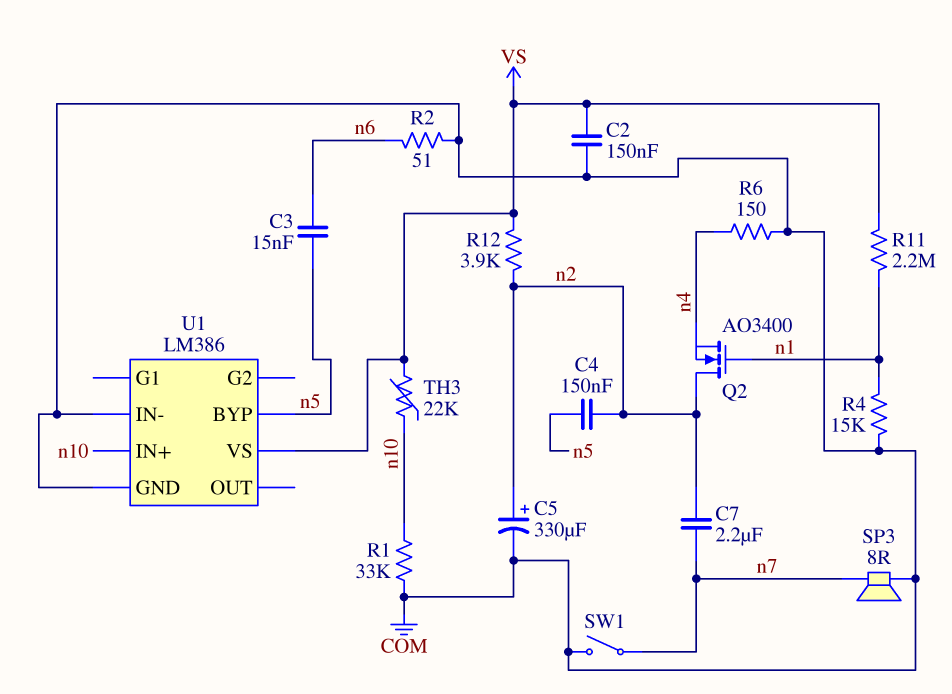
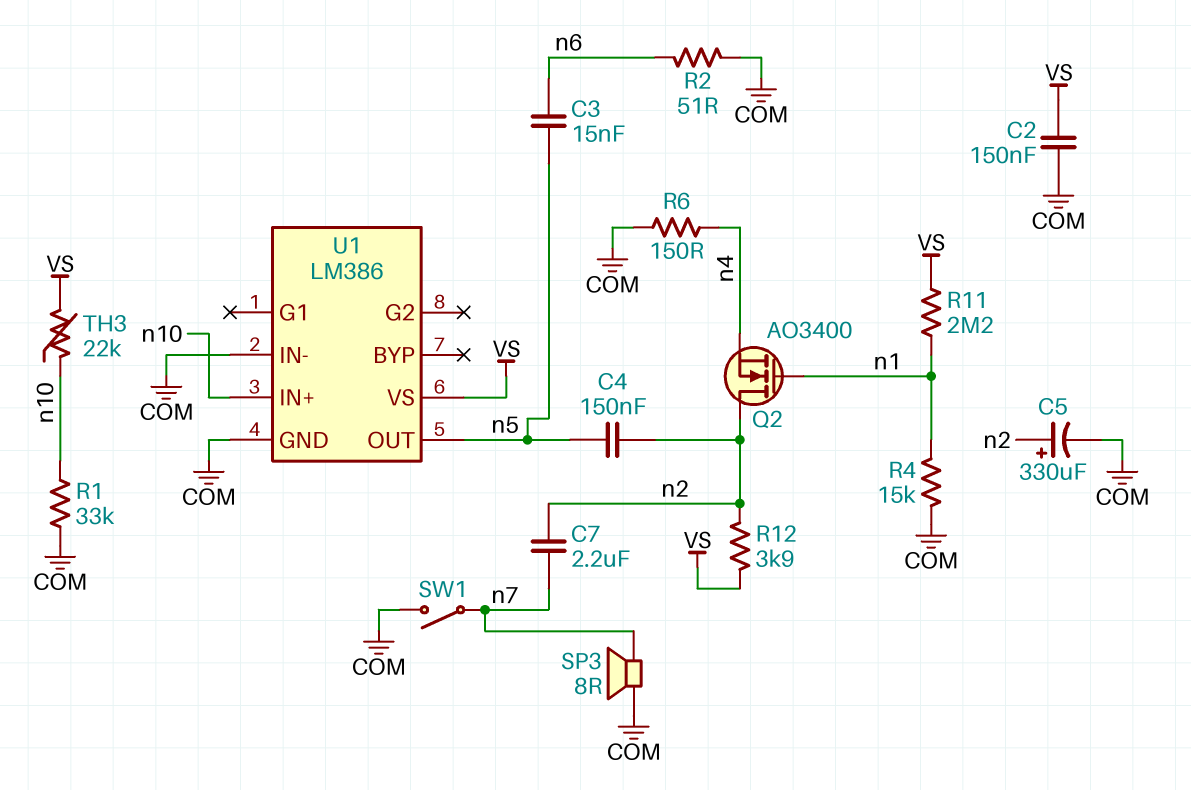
U1 pin BYP: n5 -> none
U1 pin OUT: none -> n5

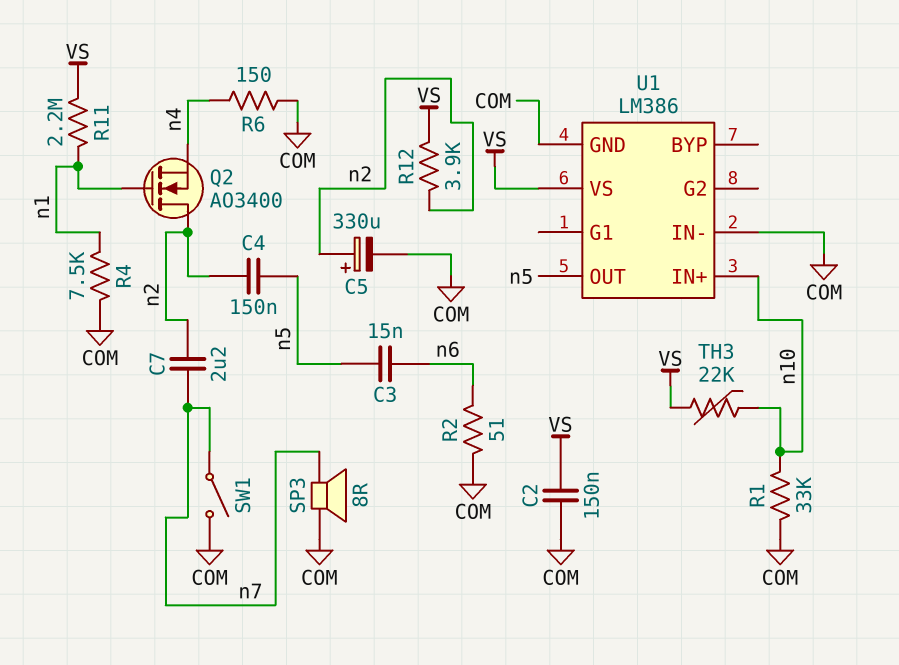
R4: 15k (COM, n1) -> 7.5k (COM, n1)

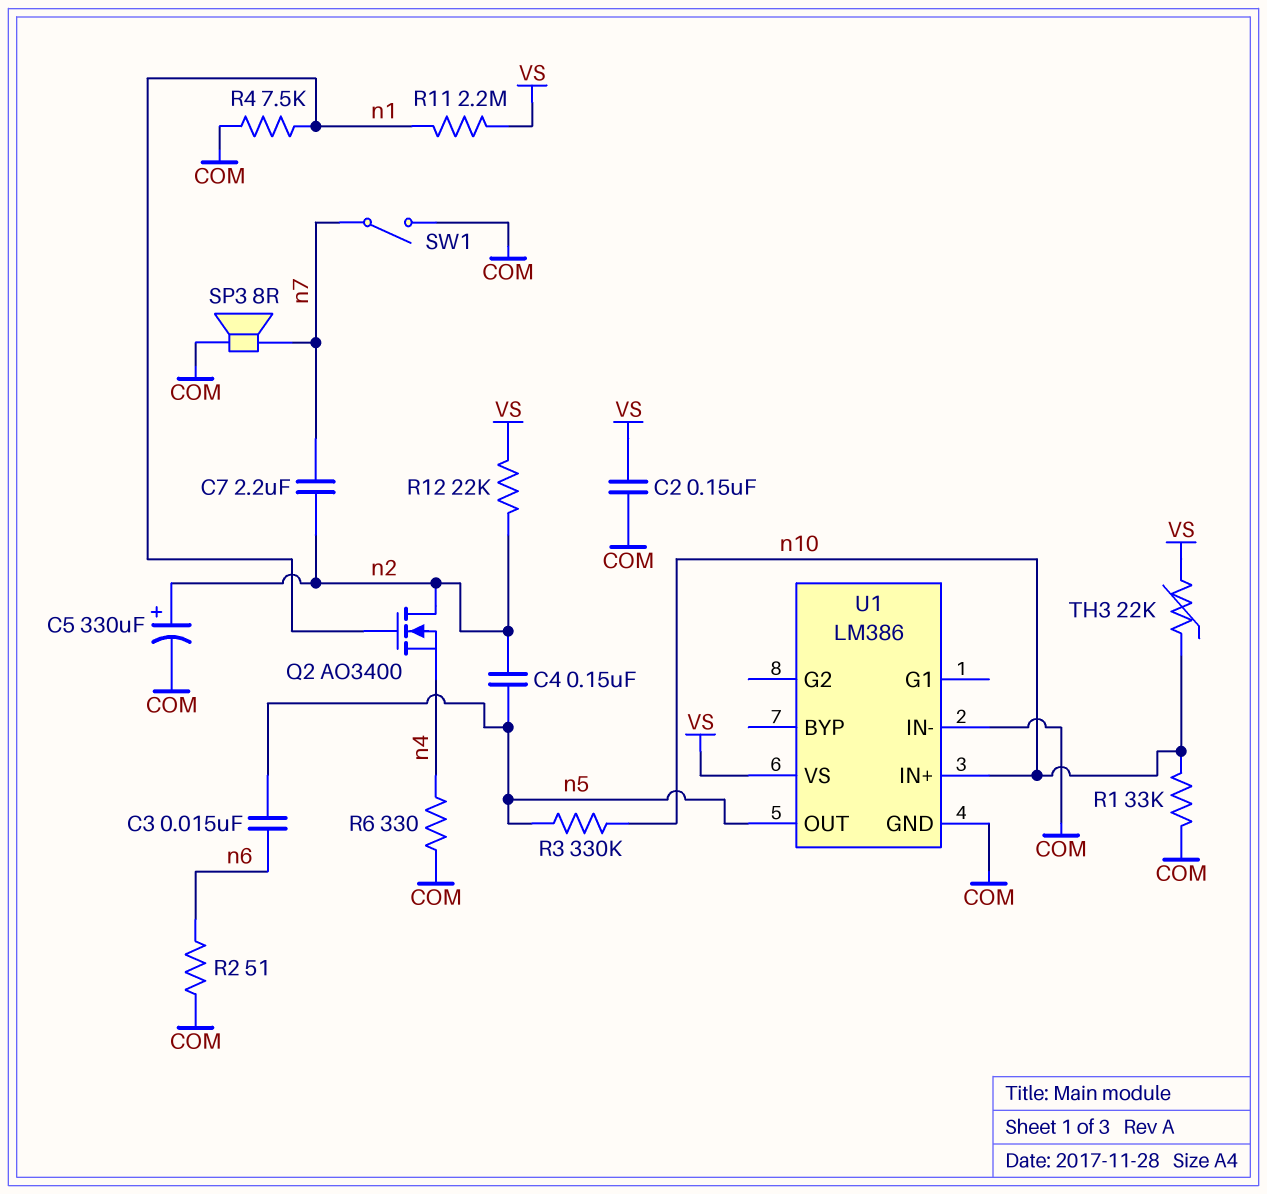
R3: none -> 330k (n5, n10)
R6: 150 (COM, n4) -> 330 (COM, n4)
R12: 3.9k (VS, n2) -> 22k (VS, n2)

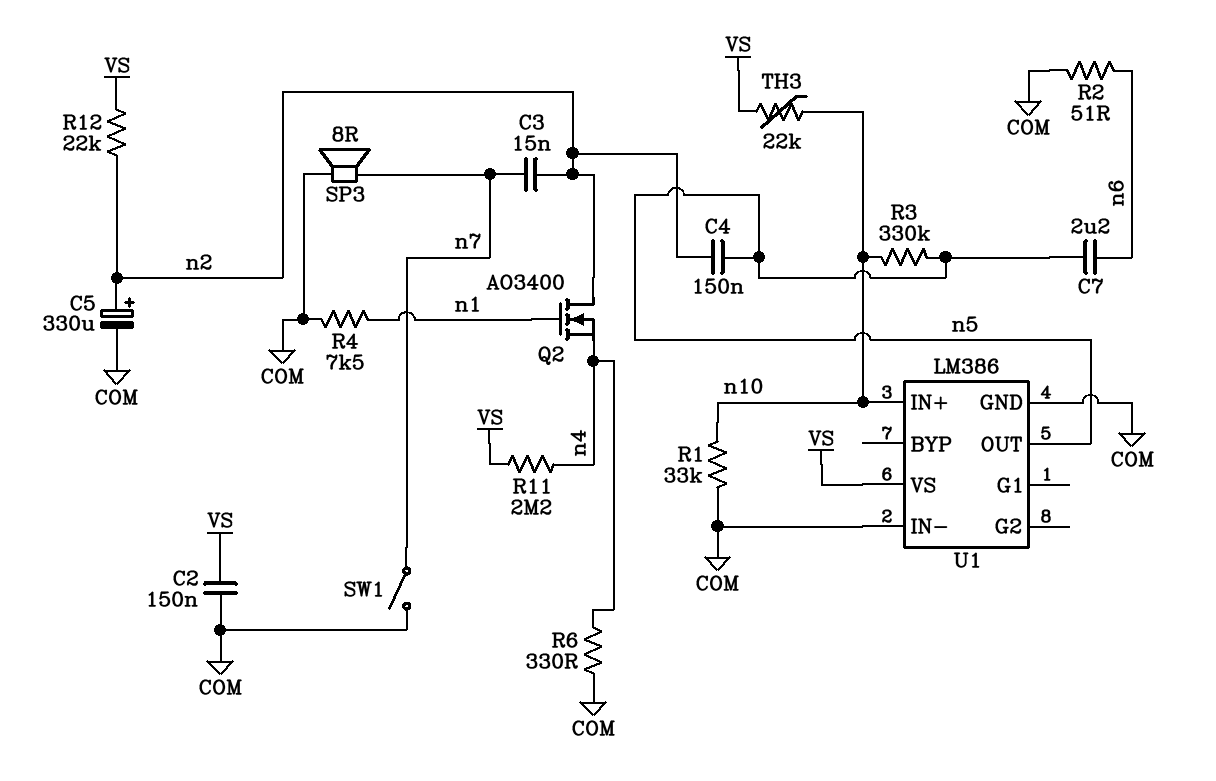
C3: 15nF (n5, n6) -> 15nF (n2, n7)
C7: 2.2uF (n2, n7) -> 2.2uF (n5, n6)
R11: 2.2M (VS, n1) -> 2.2M (VS, n4)

